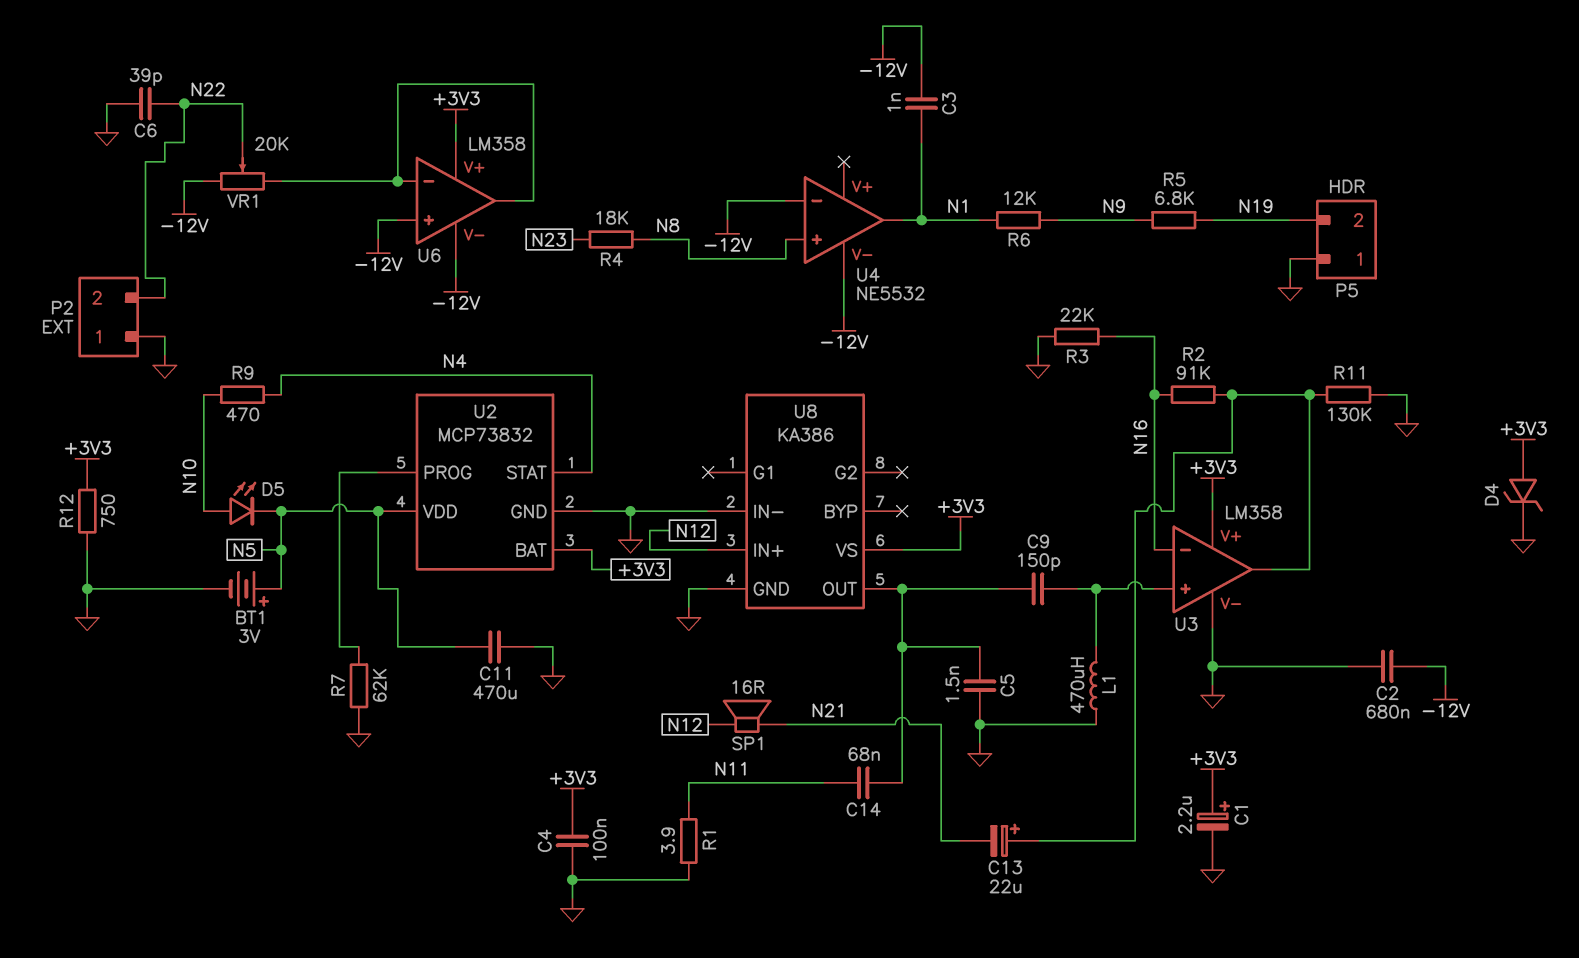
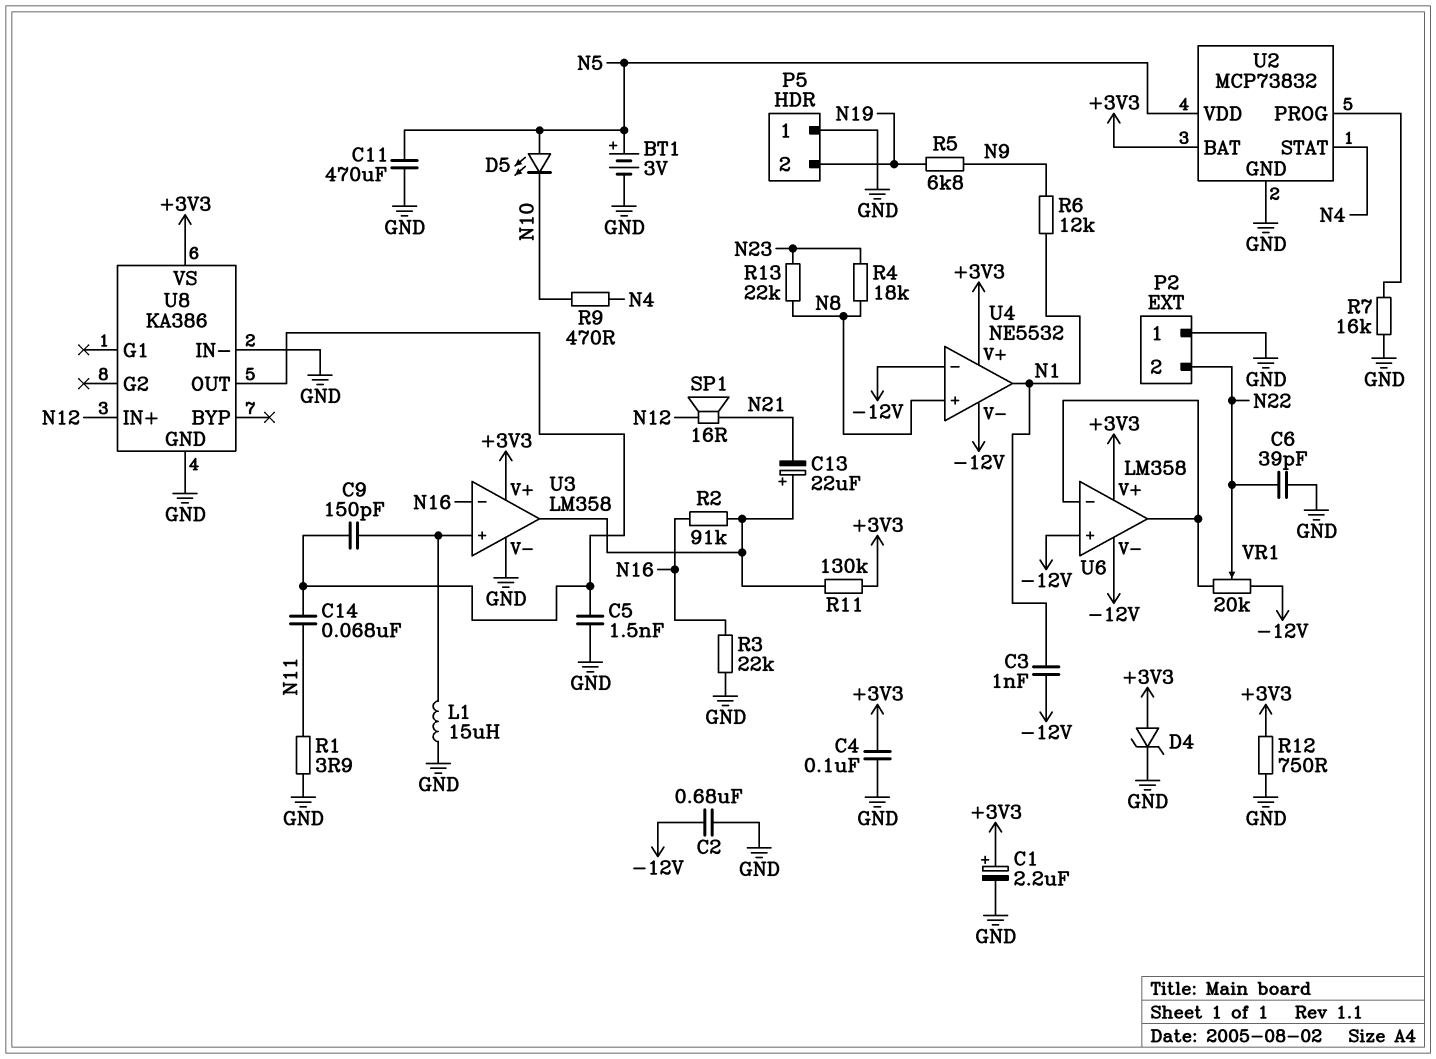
D5: LED (A N10, K N5) -> LED (A N5, K N10)
L1: 470uH (GND, U3/in+) -> 15uH (GND, U3/in+)
R7: 62k (GND, U2/PROG) -> 16k (GND, U2/PROG)
R11: 130k (GND, U3/out) -> 130k (+3V3, U3/out)
R13: none -> 22k (N8, N23)
U4 pin V+: none -> +3V3

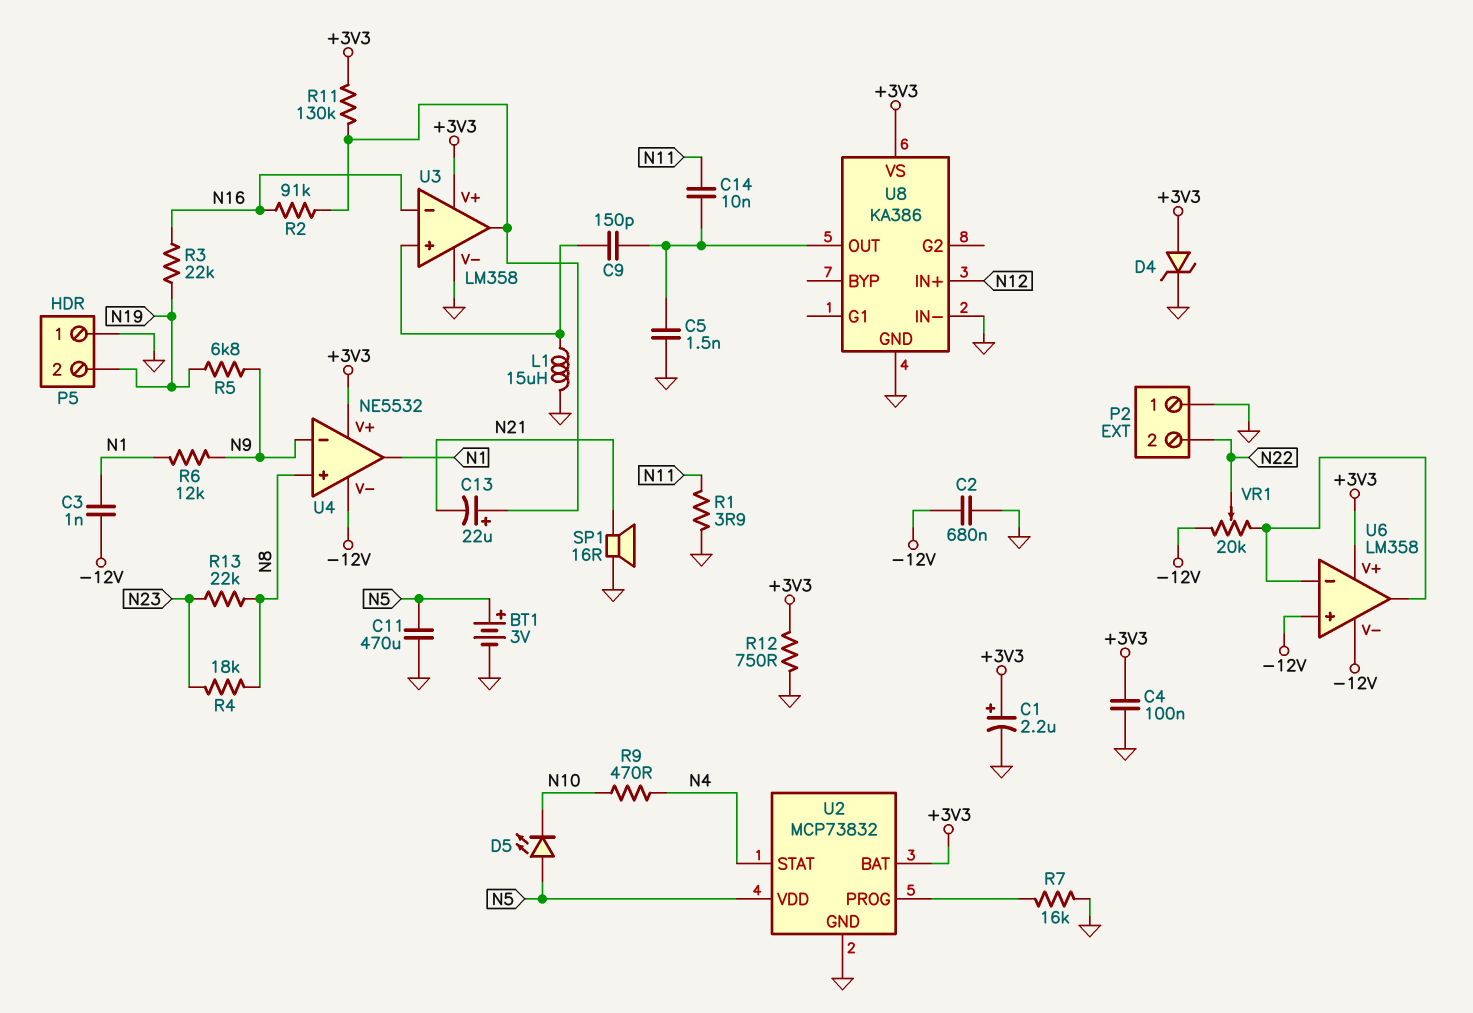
C6: 39pF (GND, N22) -> none
C14: 68nF (N11, U8/OUT) -> 10nF (N11, U8/OUT)
R3: 22k (GND, N16) -> 22k (N16, N19)
SP1: speaker 16R (N12, N21) -> speaker 16R (GND, N21)
U4 pin in-: -12V -> N9

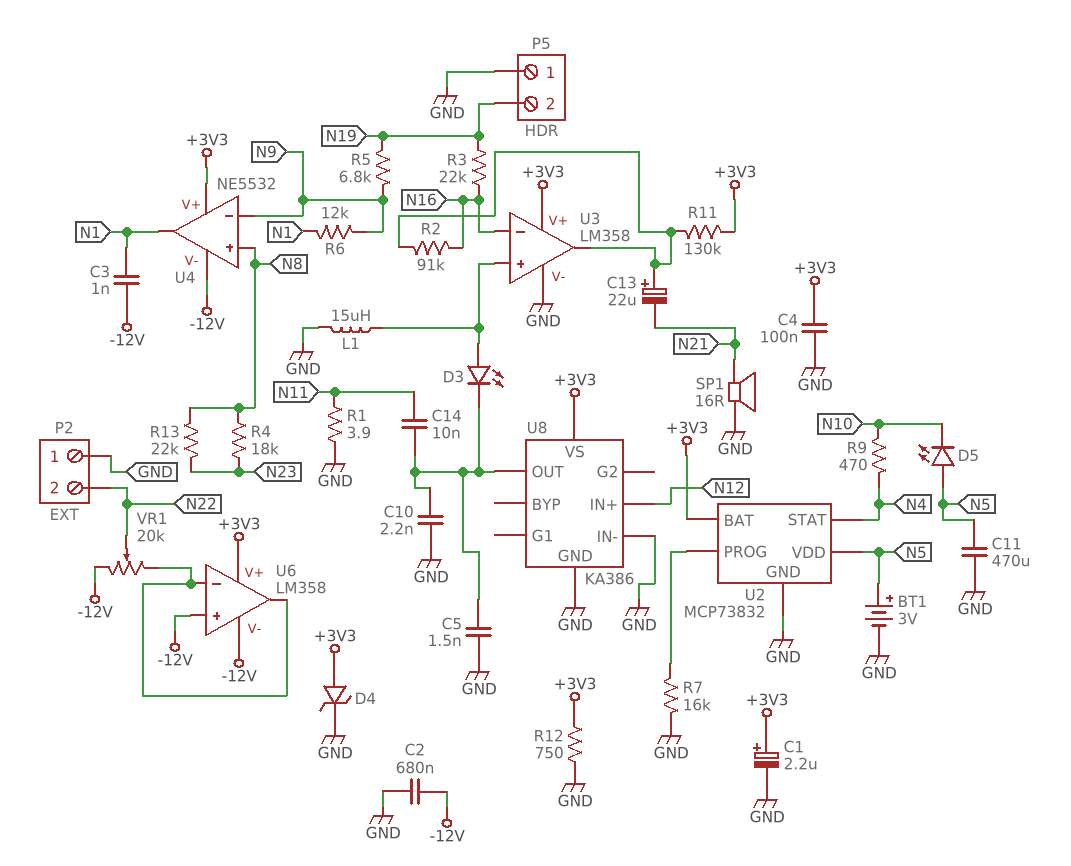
C9: 150pF (U3/in+, U8/OUT) -> none
C10: none -> 2.2nF (GND, U8/OUT)
D3: none -> LED (A U3/in+, K U8/OUT)

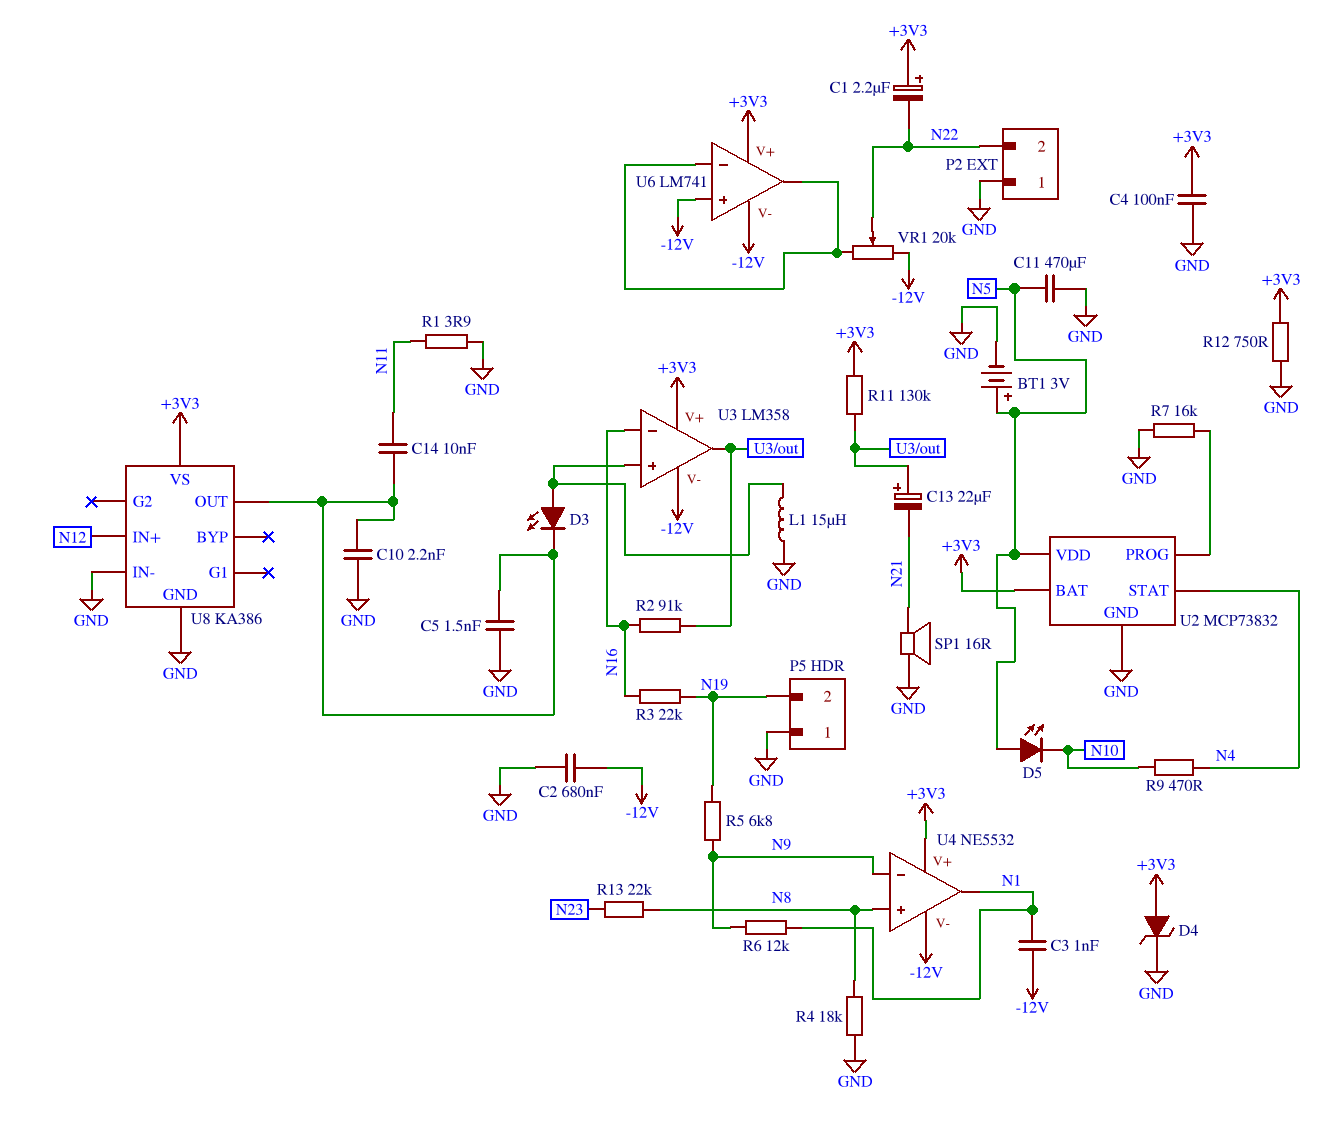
C1: 2.2uF (plus +3V3, minus GND) -> 2.2uF (plus +3V3, minus N22)
R4: 18k (N8, N23) -> 18k (GND, N8)
U3 pin V-: GND -> -12V
U6: LM358 -> LM741

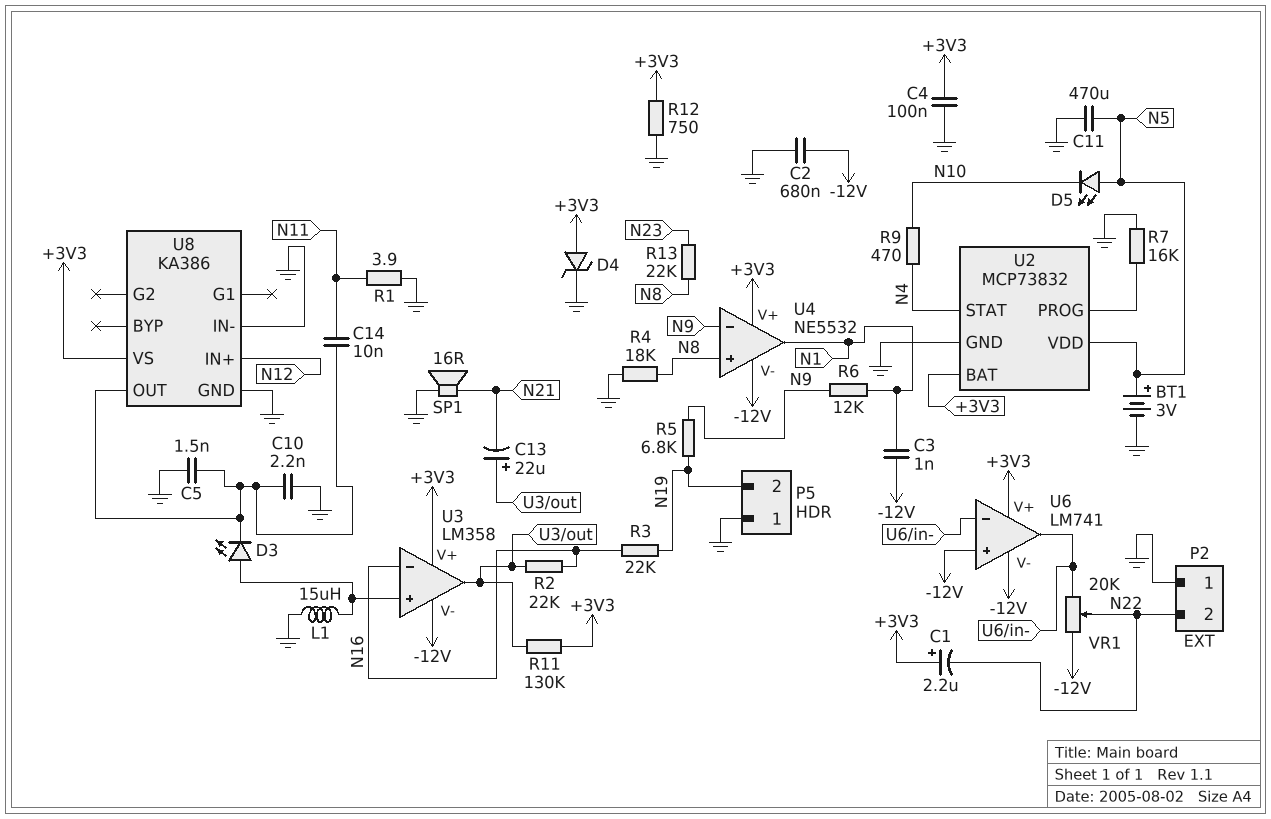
R2: 91k (N16, U3/out) -> 22k (N16, U3/out)

